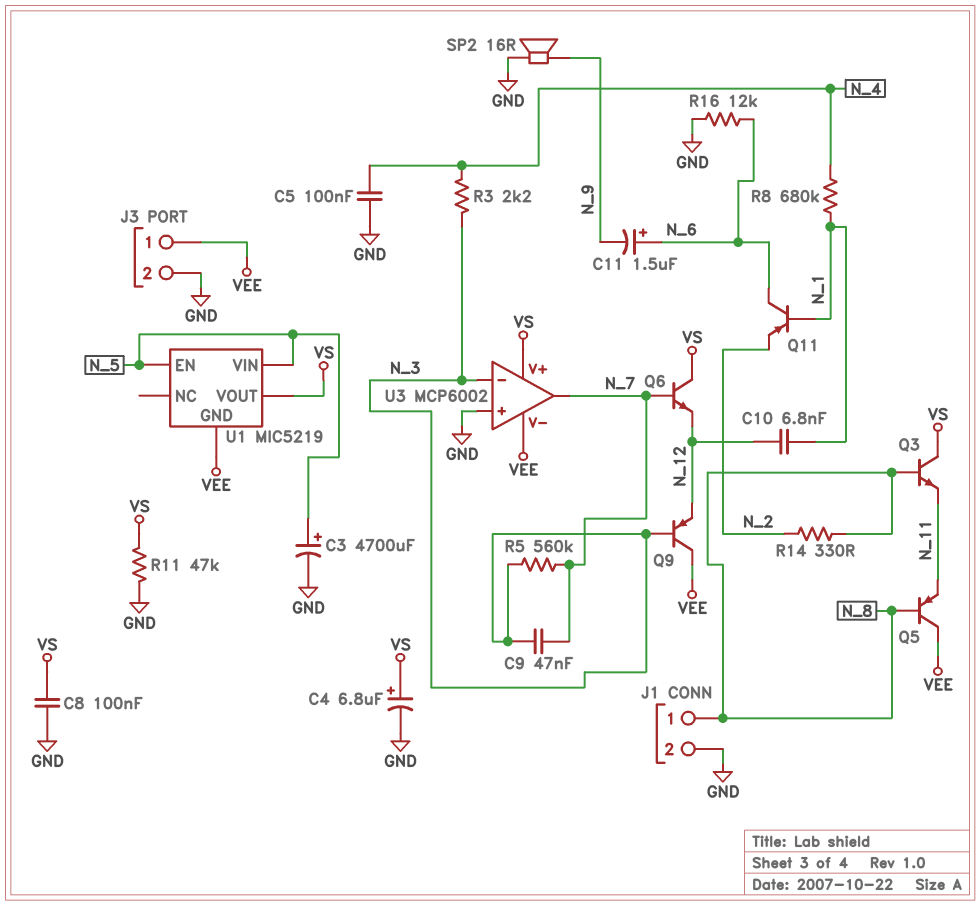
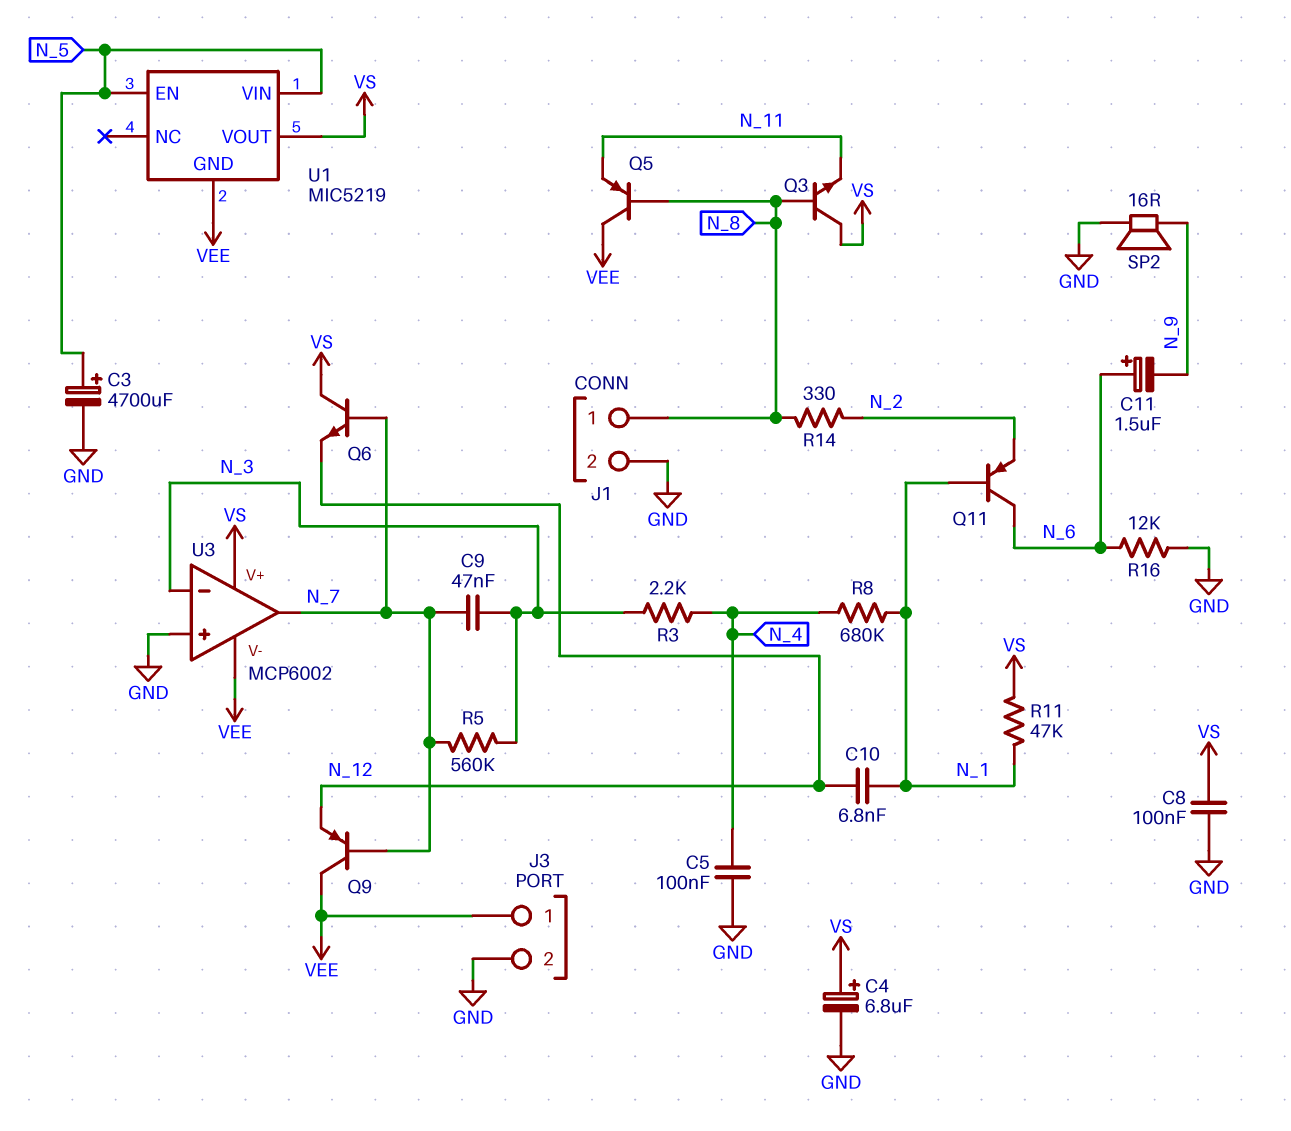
Q9: PNP (B N_3, C VEE, E N_12) -> PNP (B N_7, C VEE, E N_12)
R11: 47k (GND, VS) -> 47k (N_1, VS)

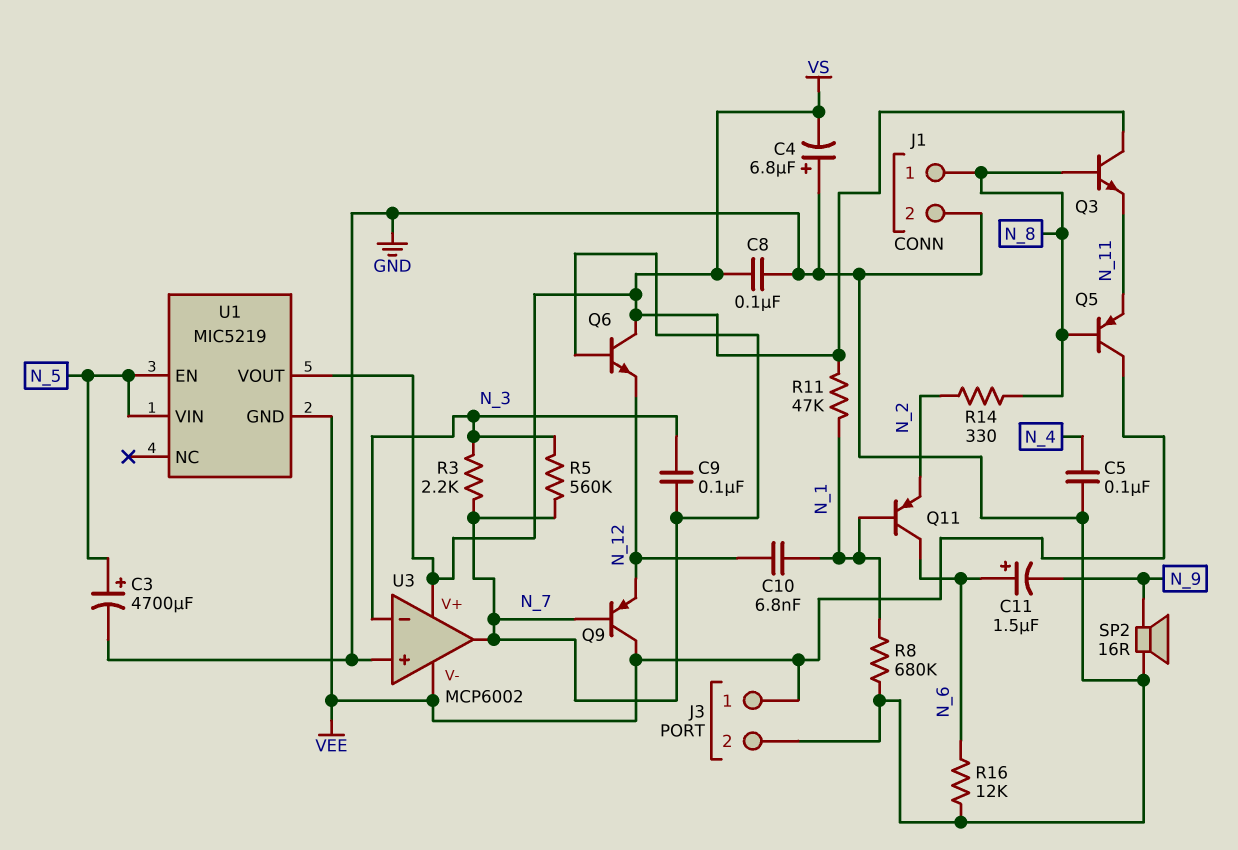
C4: 6.8uF (plus VS, minus GND) -> 6.8uF (plus GND, minus VS)
C9: 47nF (N_3, N_7) -> 100nF (N_3, N_7)
R3: 2.2k (N_3, N_4) -> 2.2k (N_3, N_7)
R8: 680k (N_1, N_4) -> 680k (GND, N_1)

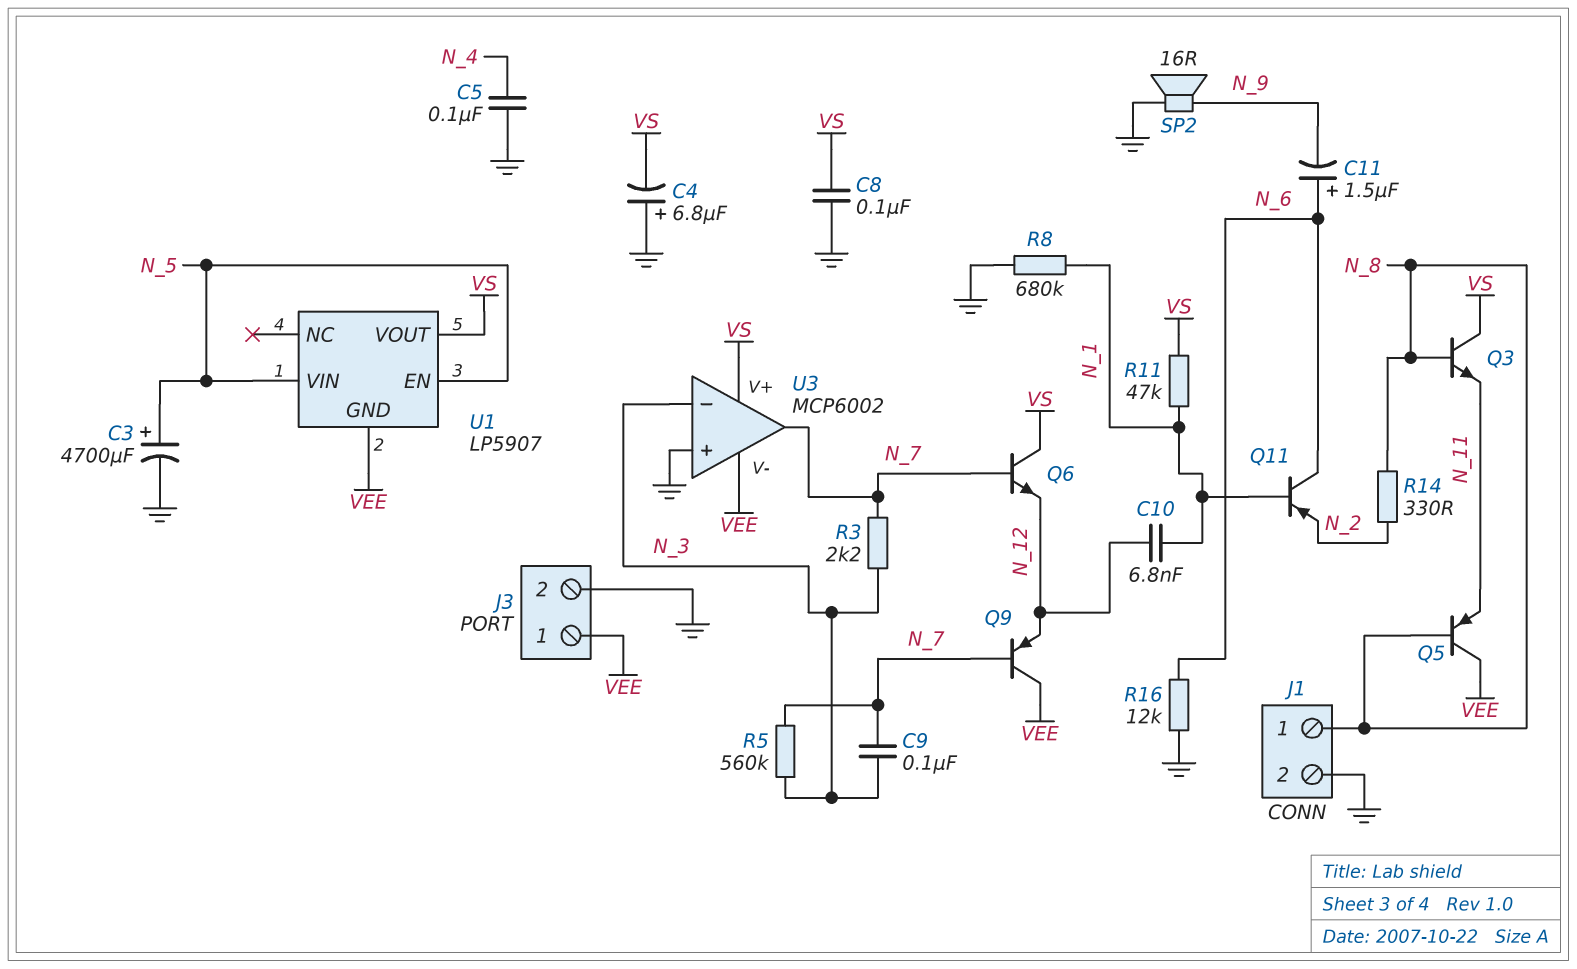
U1: MIC5219 -> LP5907

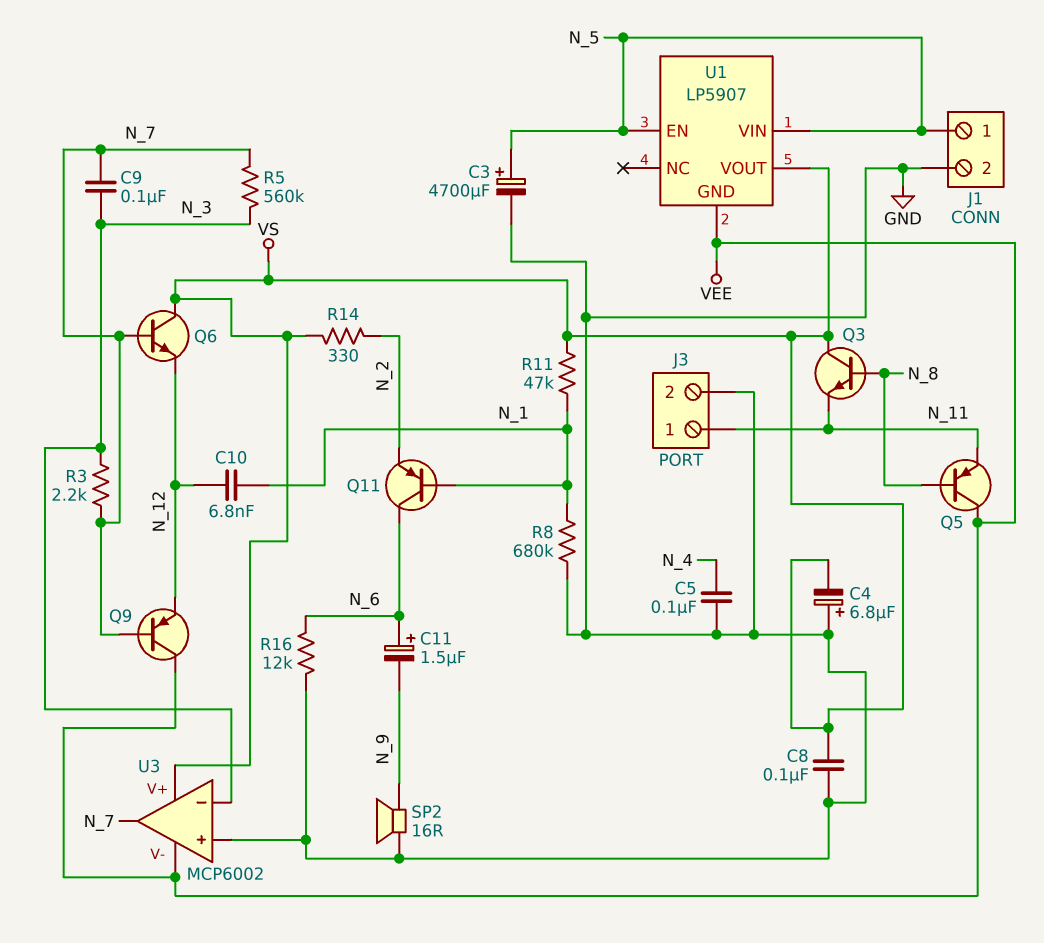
J1 pin 1: N_8 -> N_5
J3 pin 1: VEE -> N_11
R14: 330 (N_2, N_8) -> 330 (N_2, VS)

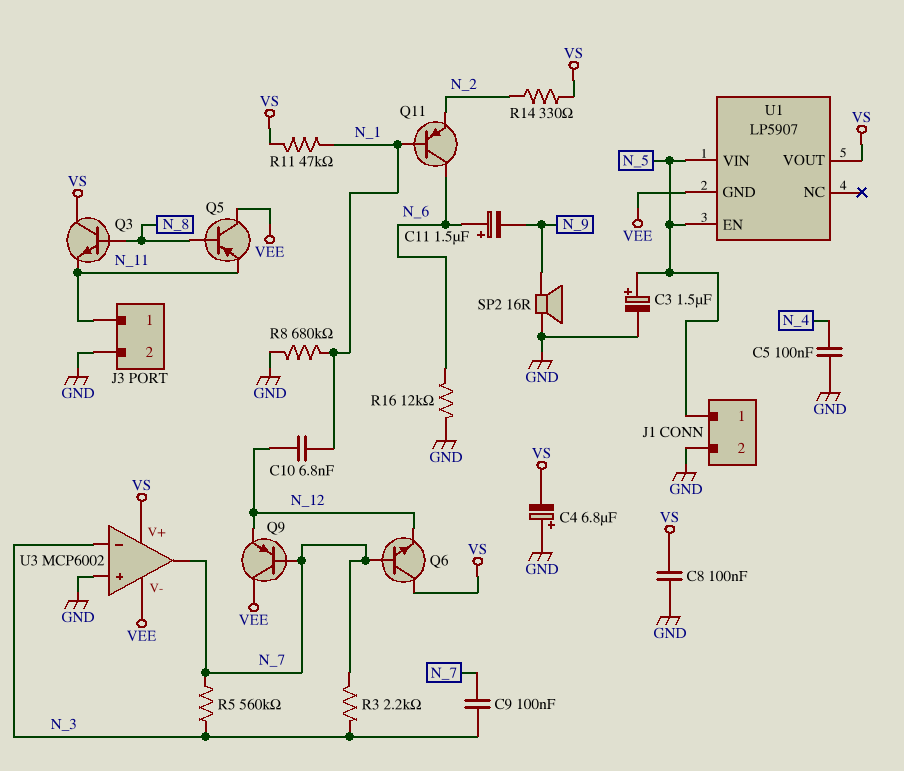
C3: 4700uF (plus N_5, minus GND) -> 1.5uF (plus N_5, minus GND)

